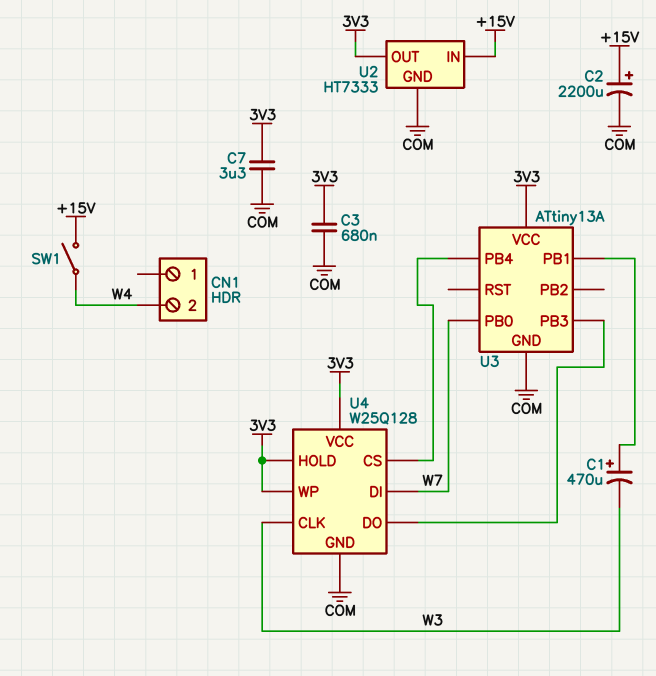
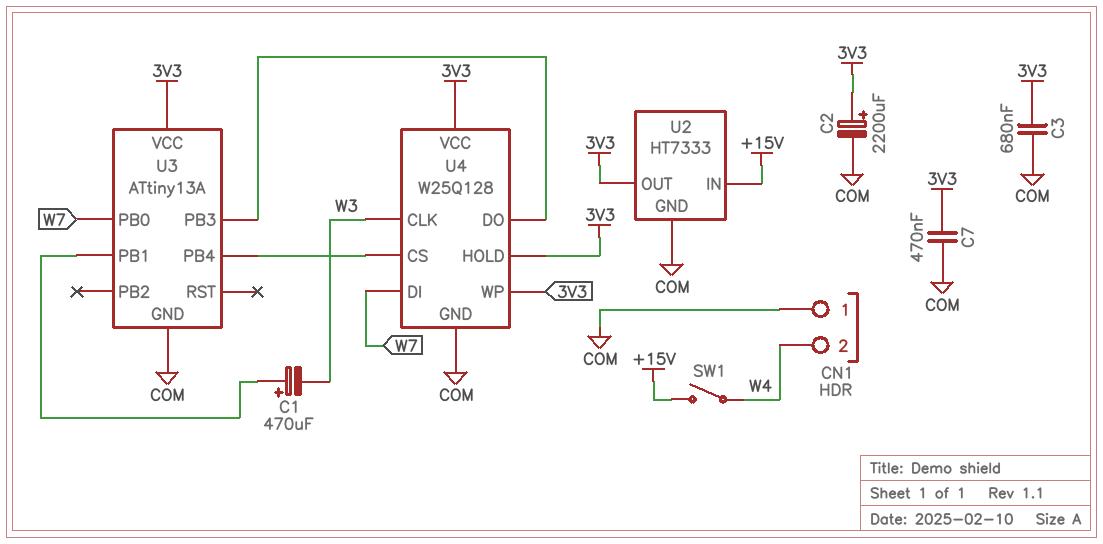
C2: 2200uF (plus +15V, minus COM) -> 2200uF (plus 3V3, minus COM)
C7: 3.3uF (3V3, COM) -> 470nF (3V3, COM)
CN1 pin 1: none -> COM

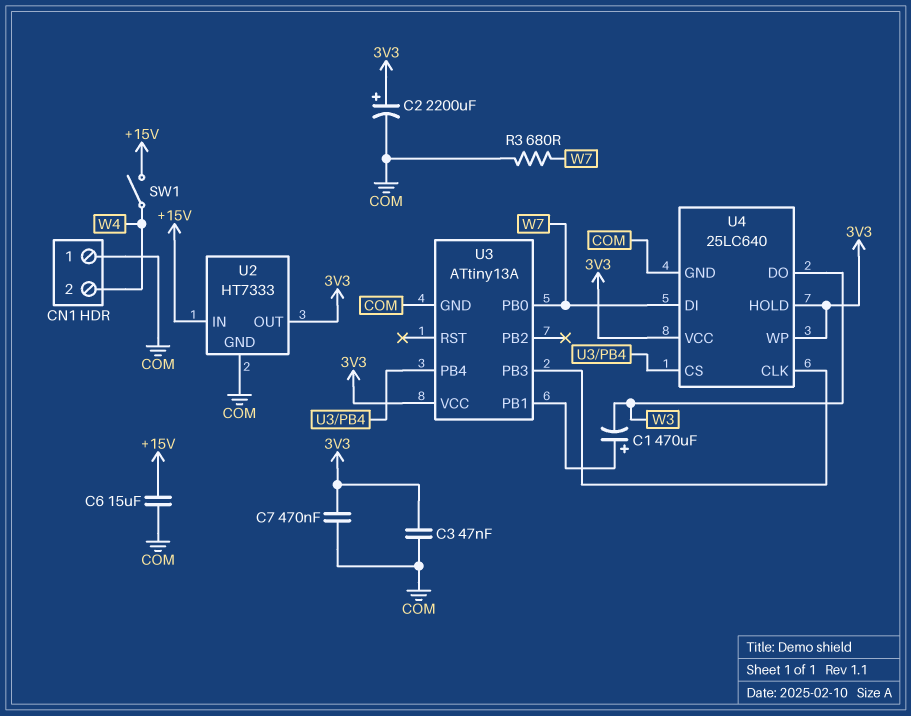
C3: 680nF (3V3, COM) -> 47nF (3V3, COM)
C6: none -> 15uF (+15V, COM)
R3: none -> 680 (COM, W7)
U4: W25Q128 -> 25LC640
U4 pin CLK: W3 -> U3/PB3
U4 pin DO: U3/PB3 -> W3

